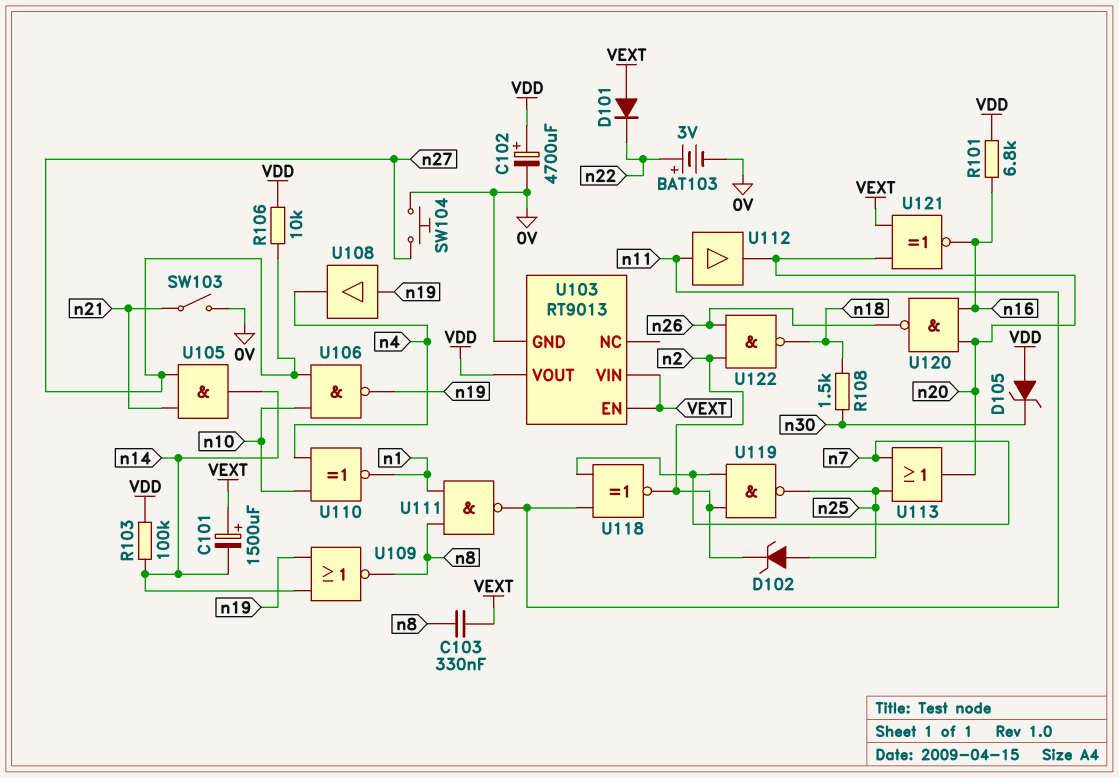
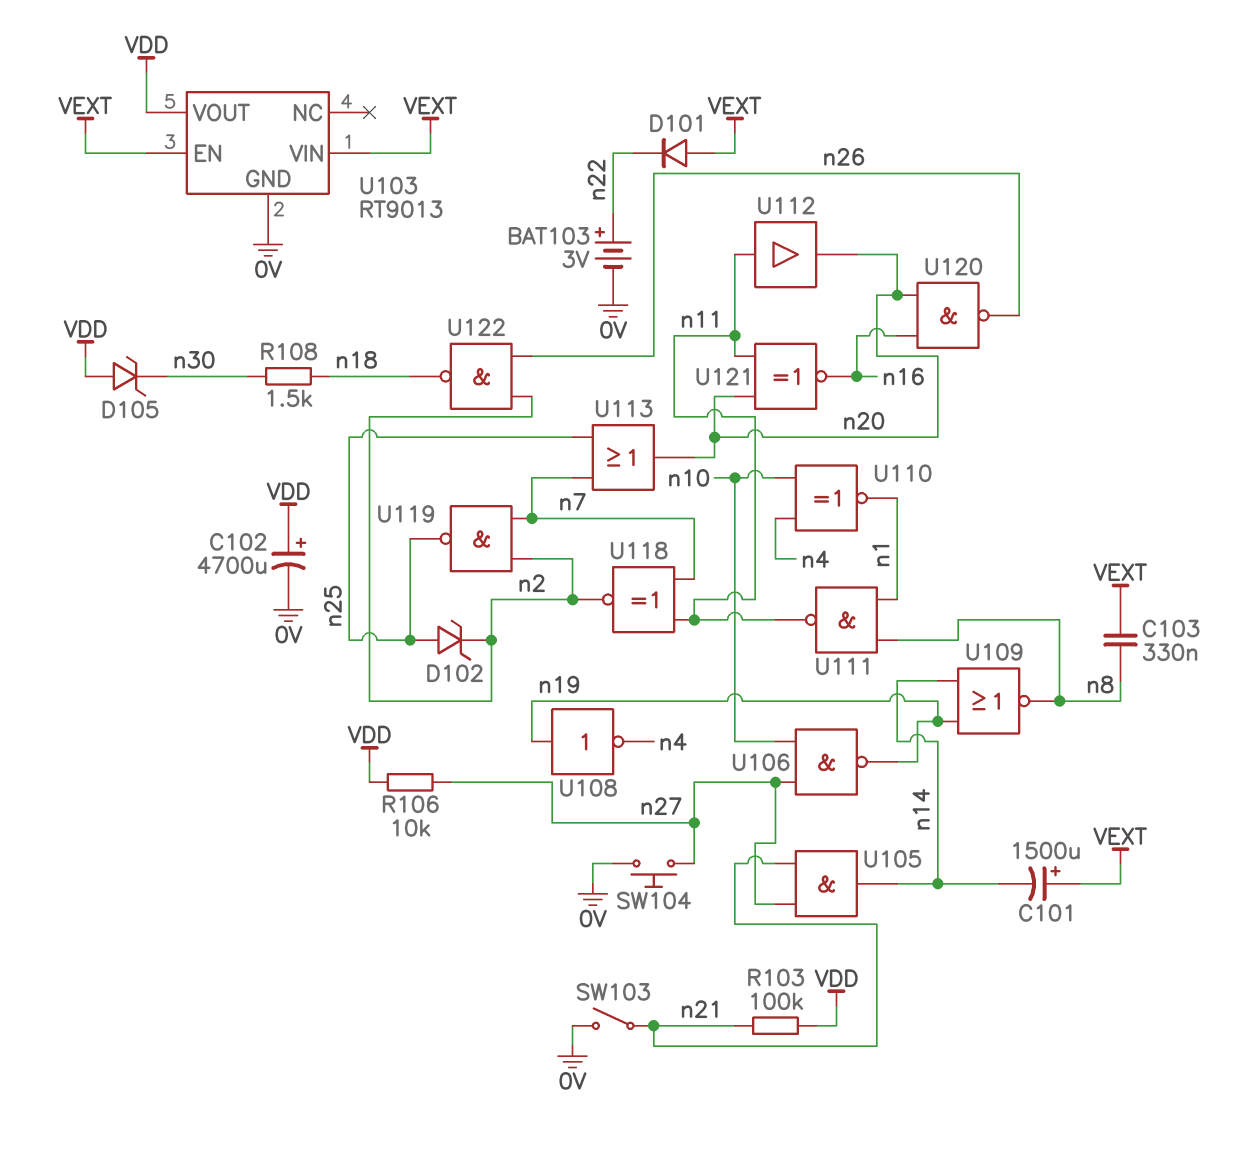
R101: 6.8k (VDD, n16) -> none
R103: 100k (VDD, n14) -> 100k (VDD, n21)
U108: buffer (in n19, out n4) -> NOT (in n19, out n4)
U121: XNOR (in VEXT, in n20, out n16) -> XNOR (in n11, in n20, out n16)

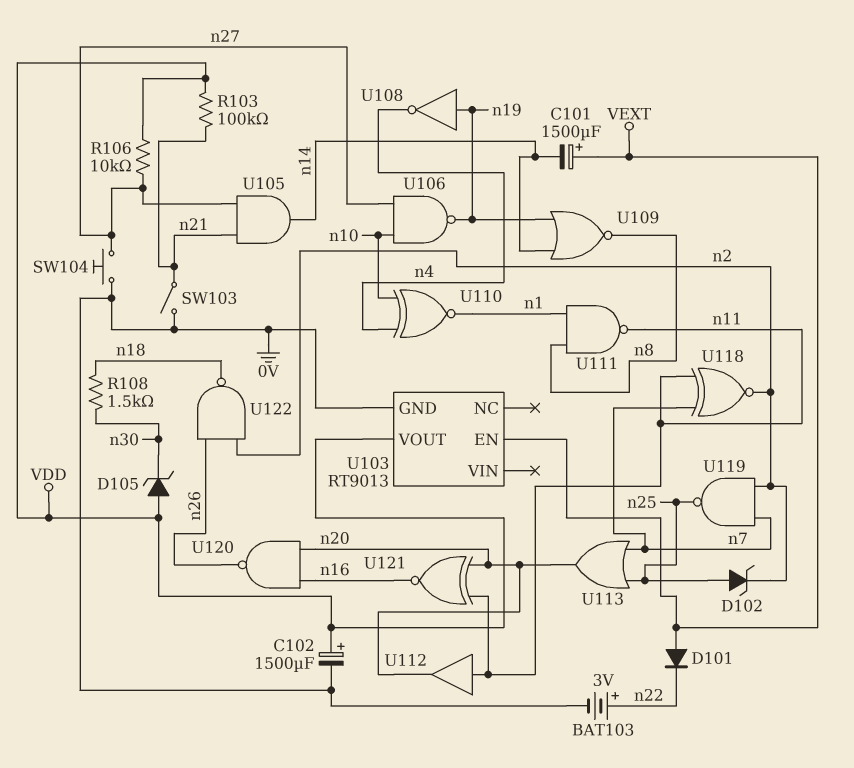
C102: 4700uF (plus VDD, minus 0V) -> 1500uF (plus VDD, minus 0V)
C103: 330nF (VEXT, n8) -> none
U103 pin VIN: VEXT -> none

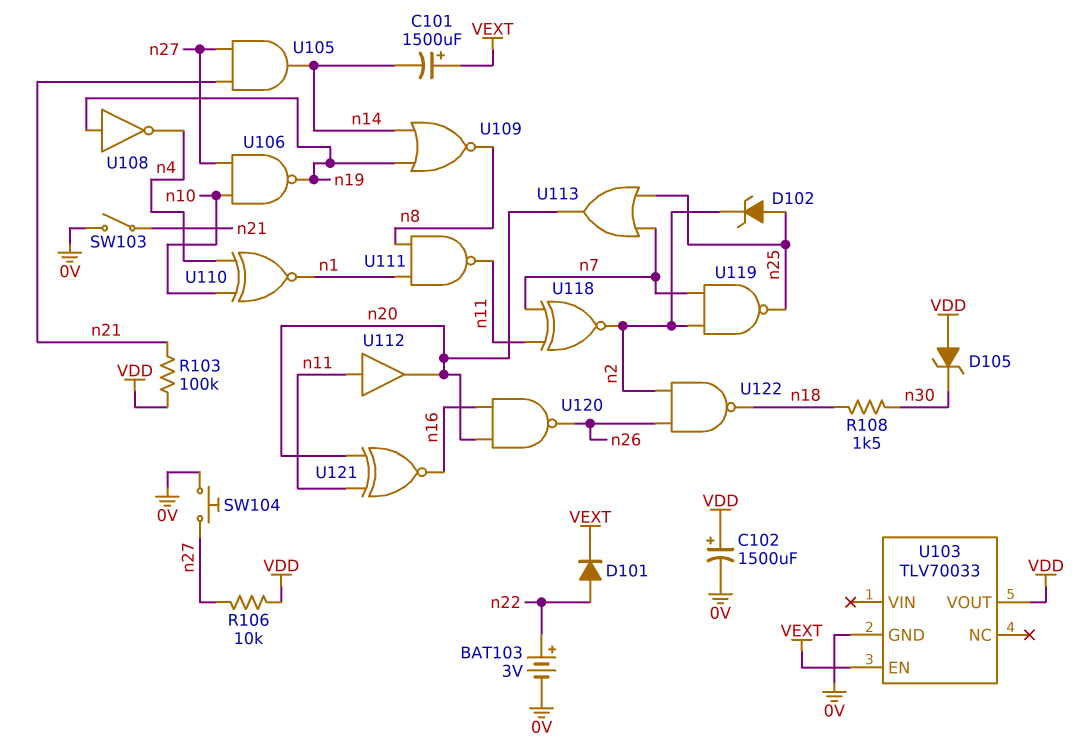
D101: diode (A VEXT, K n22) -> diode (A n22, K VEXT)
U103: RT9013 -> TLV70033

